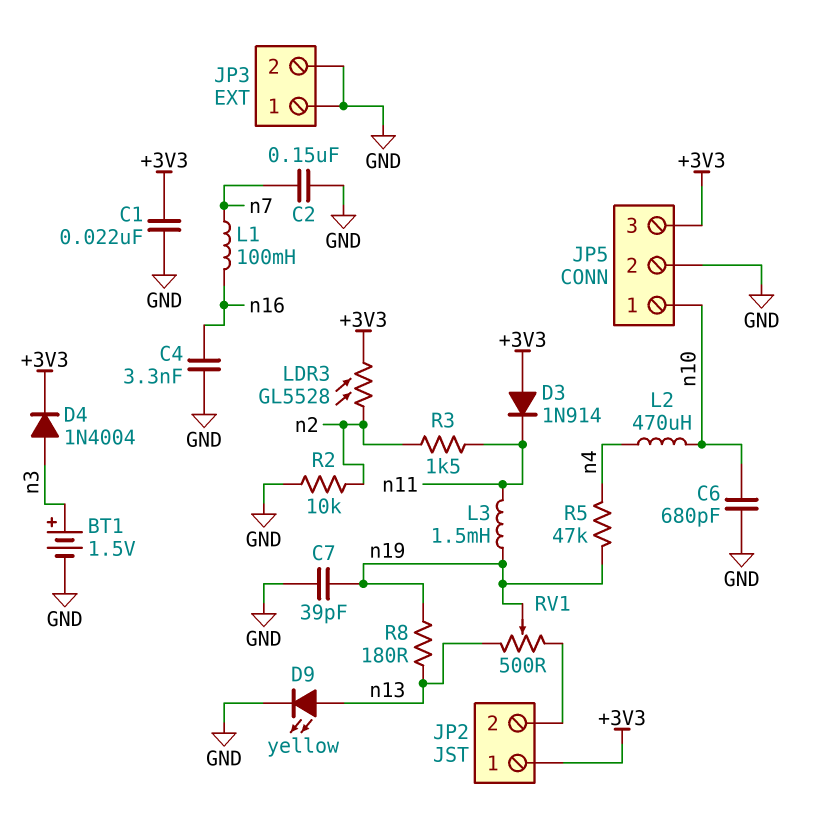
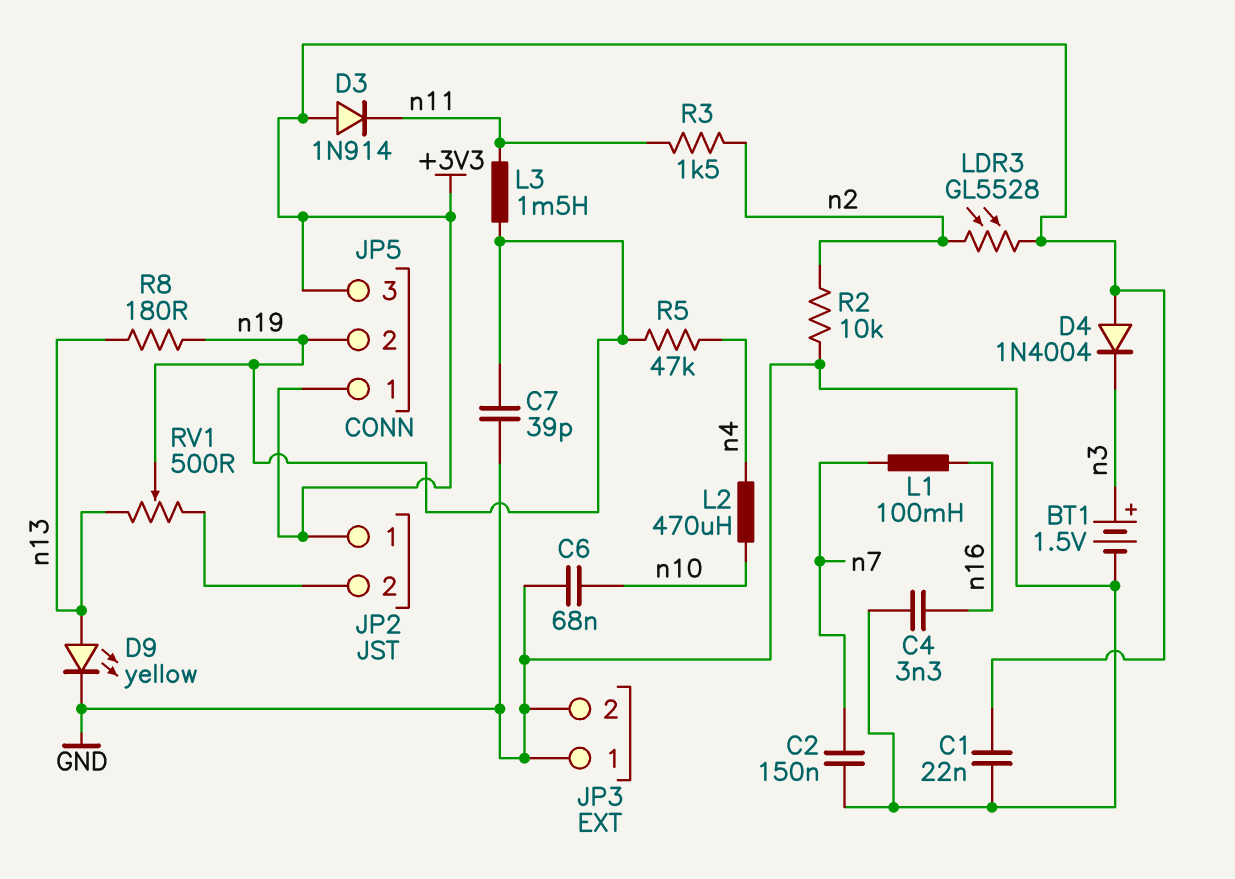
C6: 680pF (GND, n10) -> 68nF (GND, n10)
D4: diode 1N4004 (A n3, K +3V3) -> diode 1N4004 (A +3V3, K n3)
JP5 pin 1: n10 -> +3V3
JP5 pin 2: GND -> n19

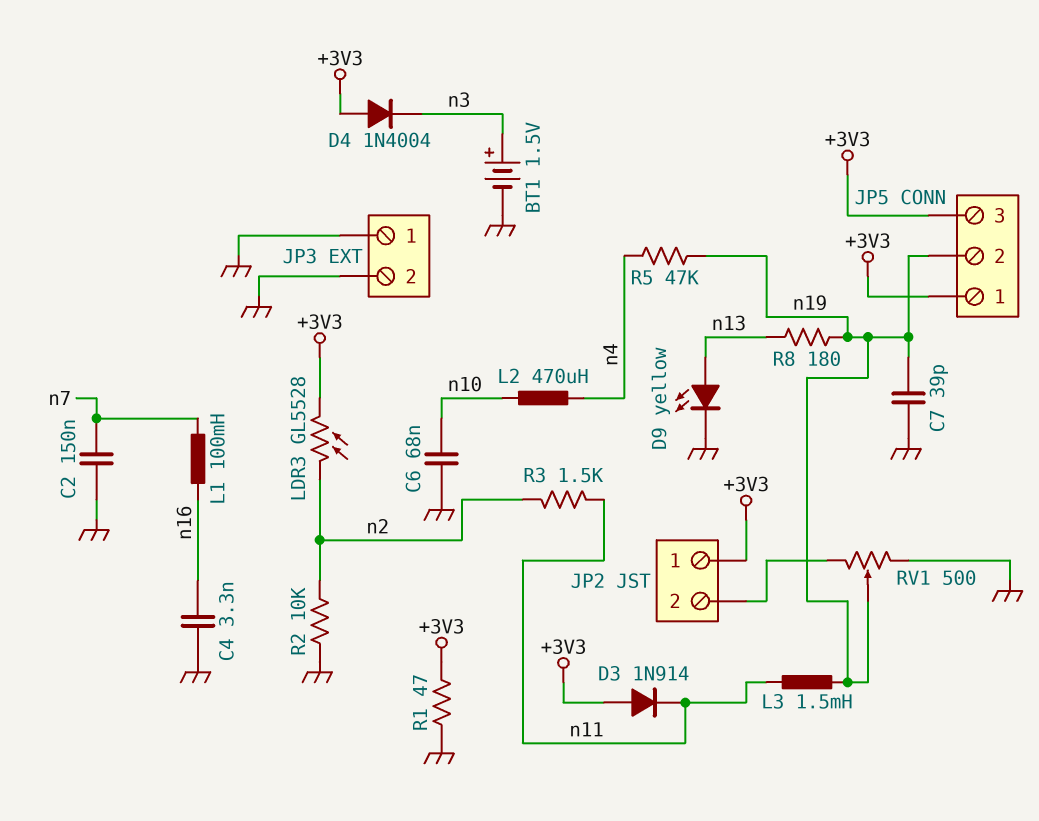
C1: 22nF (+3V3, GND) -> none
R1: none -> 47 (+3V3, GND)
RV1: 500 (JP2/2, n13, wiper n19) -> 500 (GND, JP2/2, wiper n19)

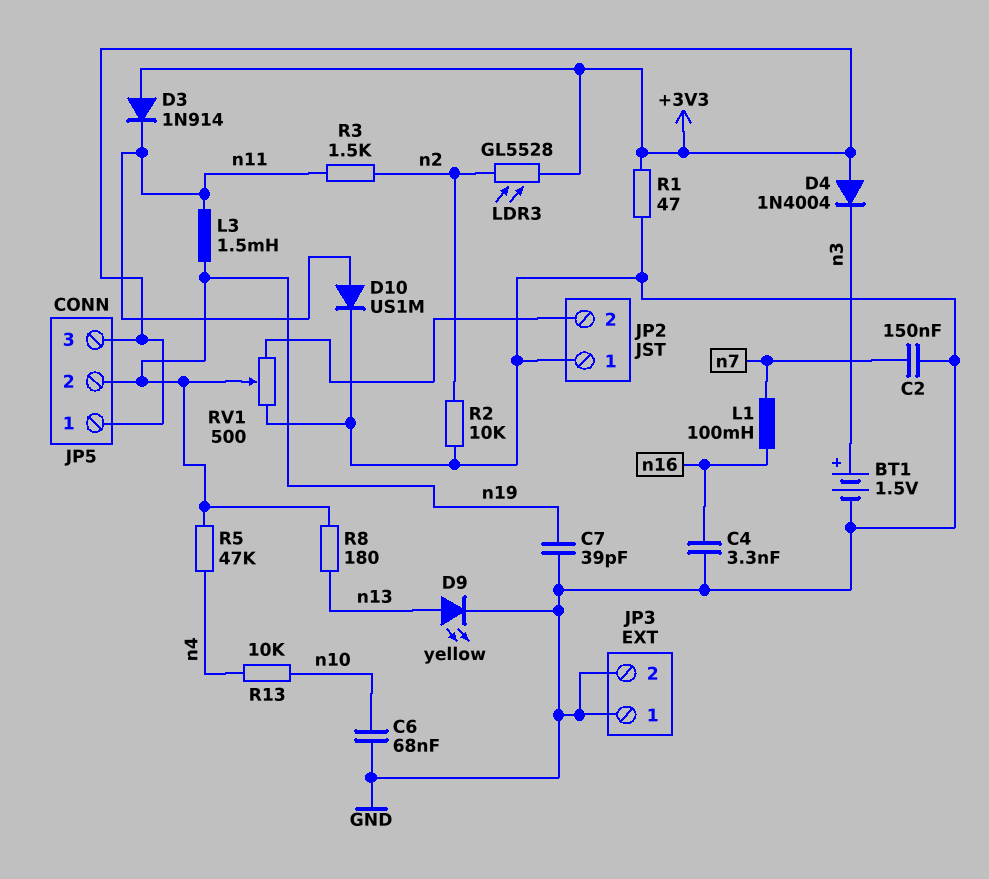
D10: none -> diode US1M (A n11, K GND)
JP2 pin 1: +3V3 -> GND
L2: 470uH (n4, n10) -> none
R13: none -> 10k (n4, n10)

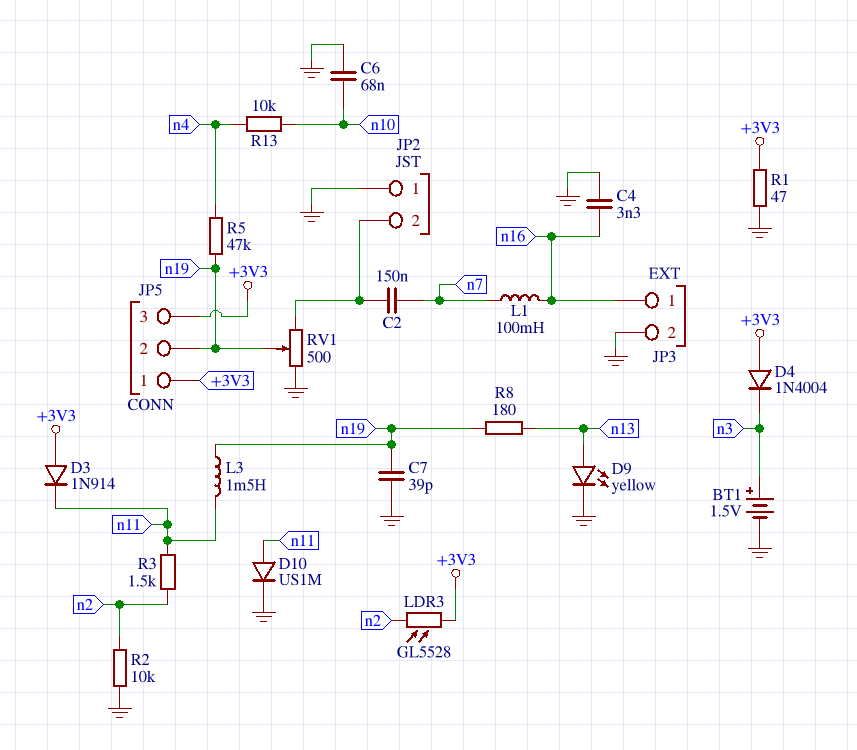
C2: 150nF (GND, n7) -> 150nF (JP2/2, n7)
JP3 pin 1: GND -> n16

